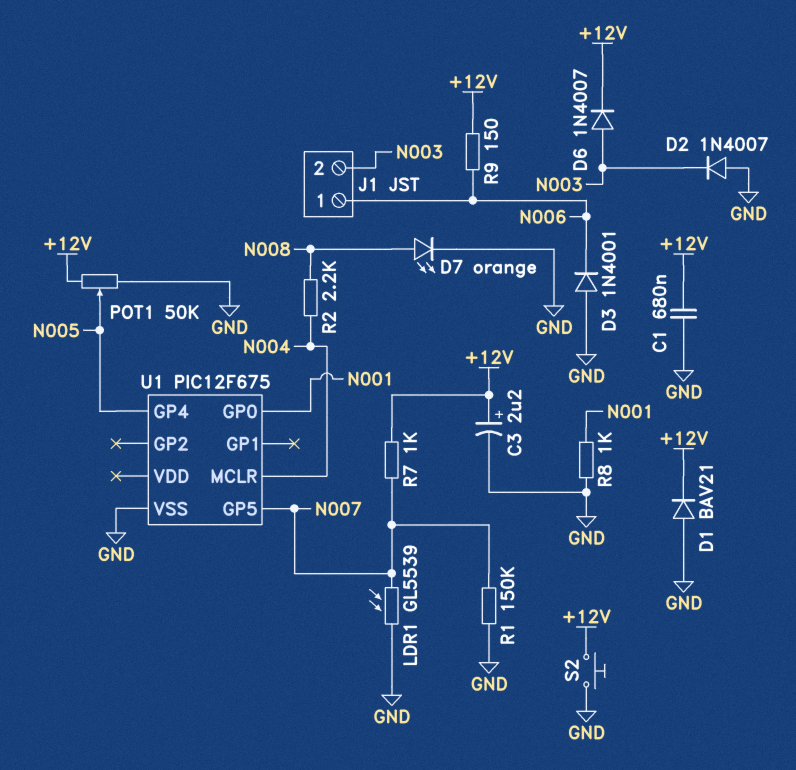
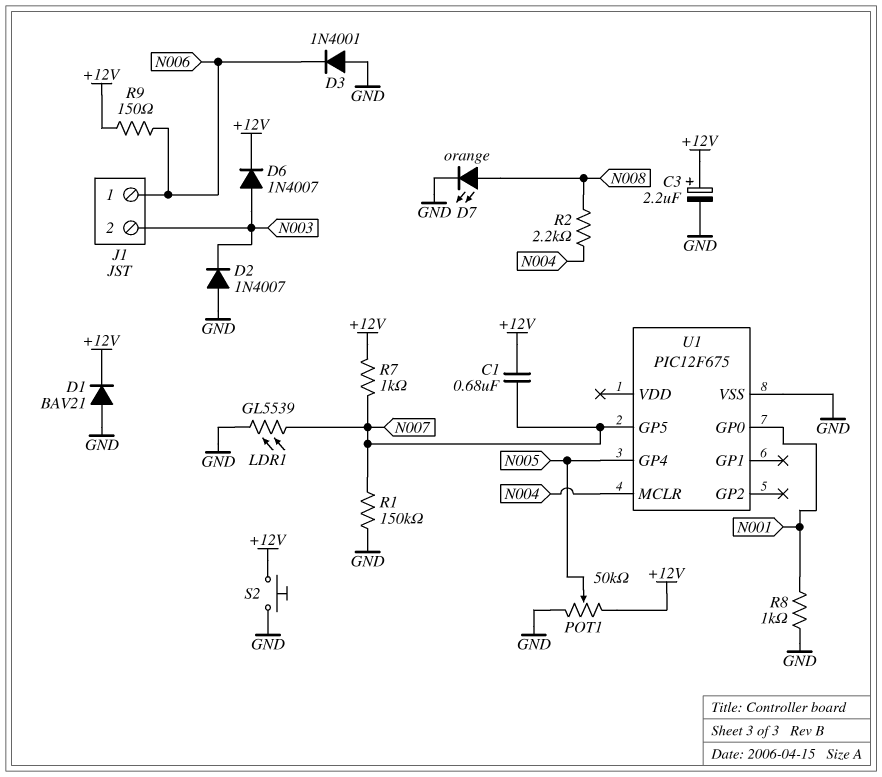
C1: 680nF (+12V, GND) -> 680nF (+12V, N007)

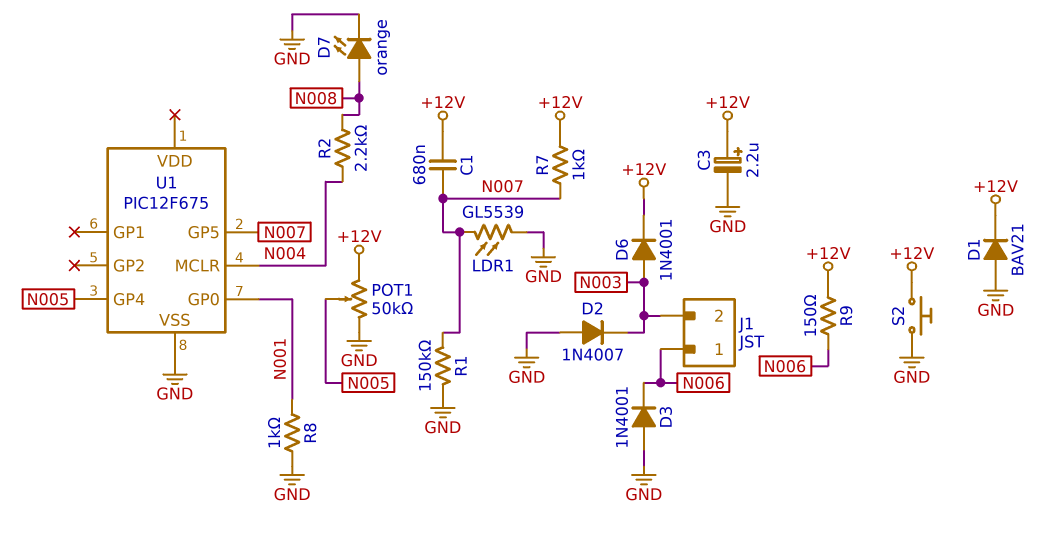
D6: diode 1N4007 (A N003, K +12V) -> diode 1N4001 (A N003, K +12V)

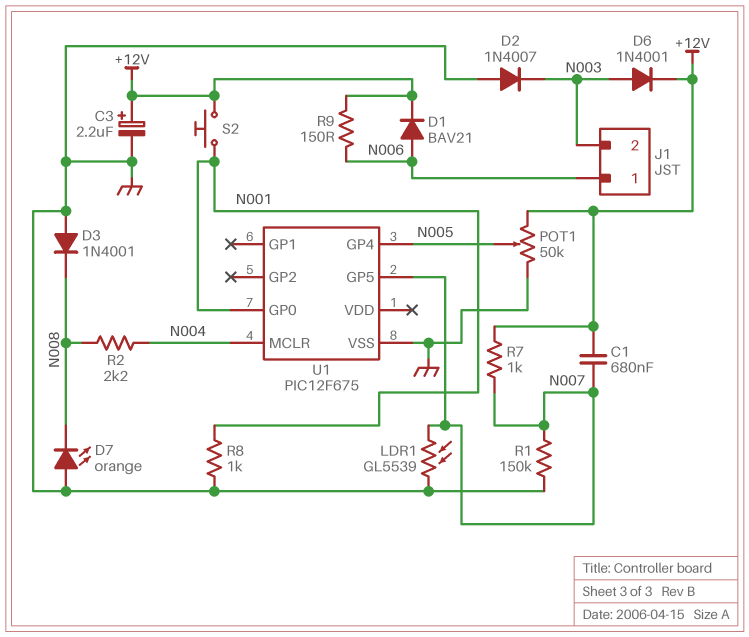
D1: diode BAV21 (A GND, K +12V) -> diode BAV21 (A N006, K +12V)
D3: diode 1N4001 (A GND, K N006) -> diode 1N4001 (A GND, K N008)
D7: LED orange (A N008, K GND) -> LED orange (A GND, K N008)
S2: button (+12V, GND) -> button (+12V, N001)

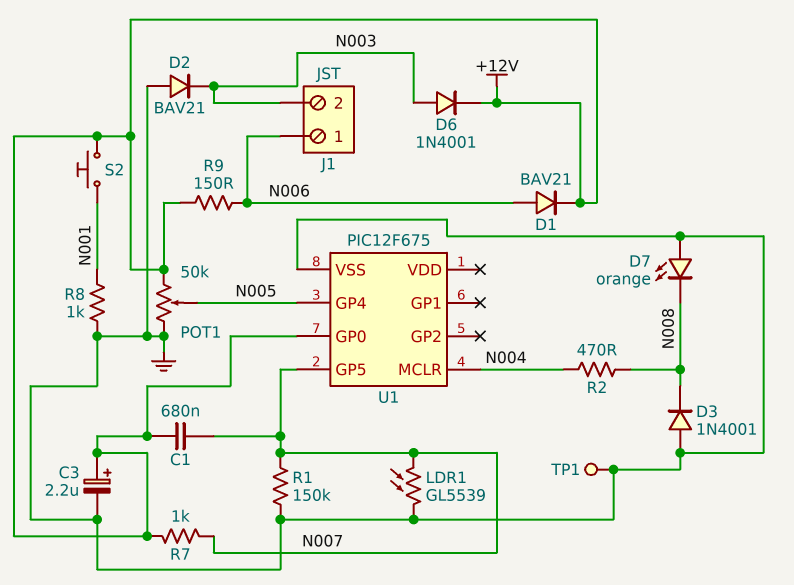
D2: diode 1N4007 (A GND, K N003) -> diode BAV21 (A GND, K N003)
R2: 2.2k (N004, N008) -> 470 (N004, N008)
TP1: none -> test point (GND)
U1 pin GP0: N001 -> +12V

